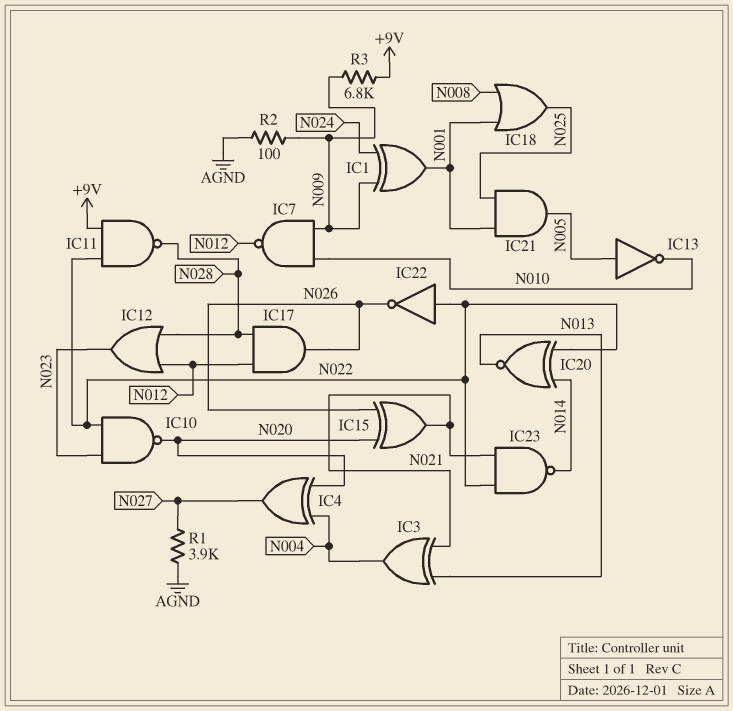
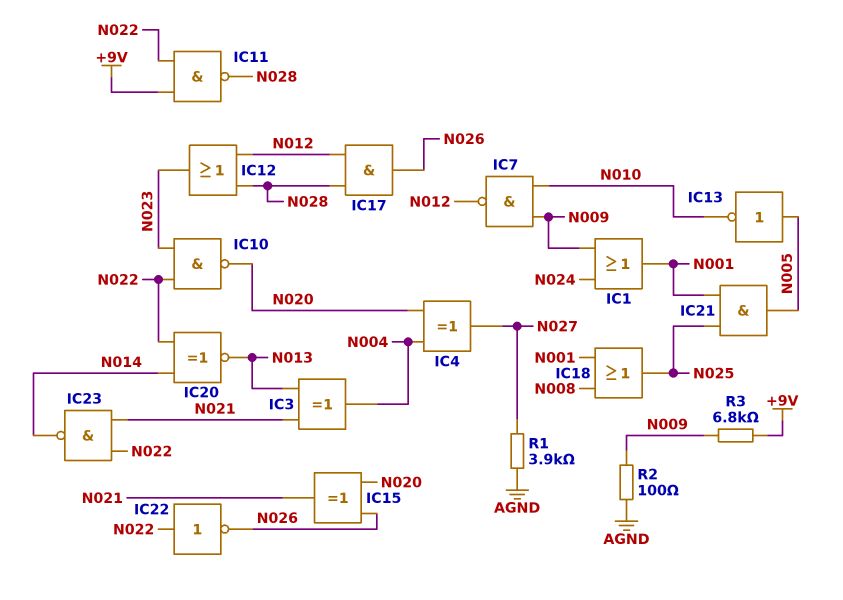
IC1: XOR (in N009, in N024, out N001) -> OR (in N009, in N024, out N001)

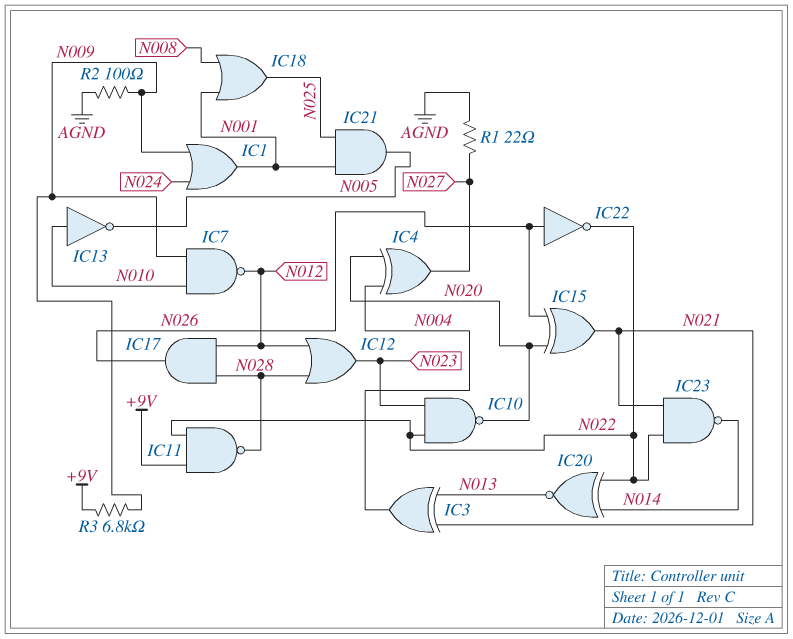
IC13: NOT (in N005, out N010) -> NOT (in N010, out N005)
IC22: NOT (in N022, out N026) -> NOT (in N026, out N022)
R1: 3.9k (AGND, N027) -> 22 (AGND, N027)

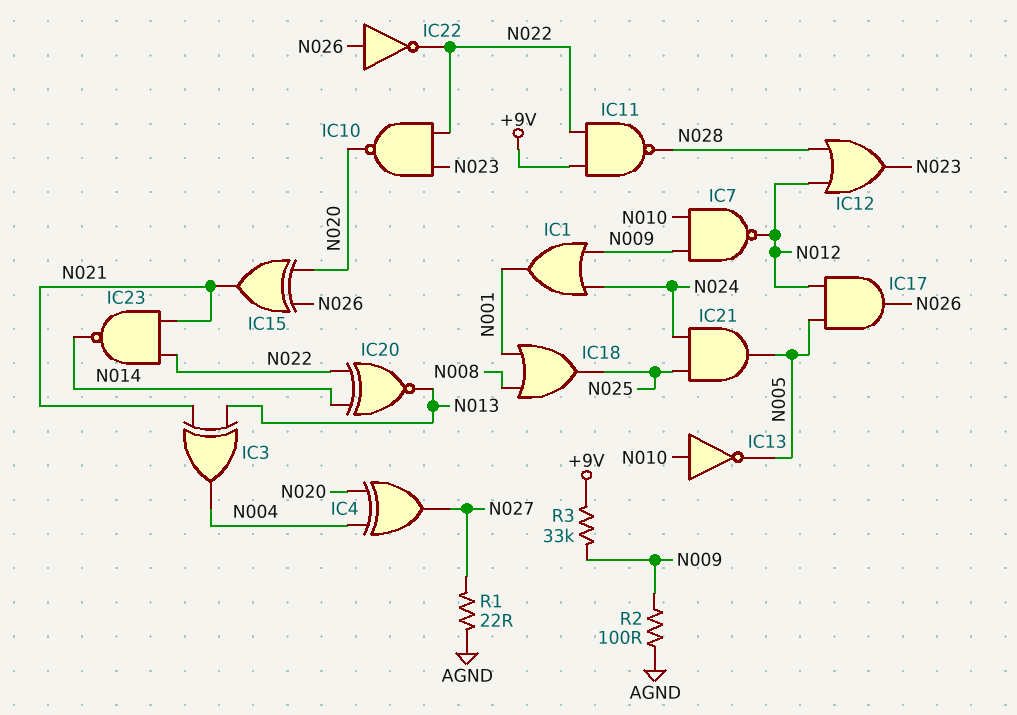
IC17: AND (in N012, in N028, out N026) -> AND (in N005, in N012, out N026)
IC21: AND (in N001, in N025, out N005) -> AND (in N024, in N025, out N005)
R3: 6.8k (+9V, N009) -> 33k (+9V, N009)

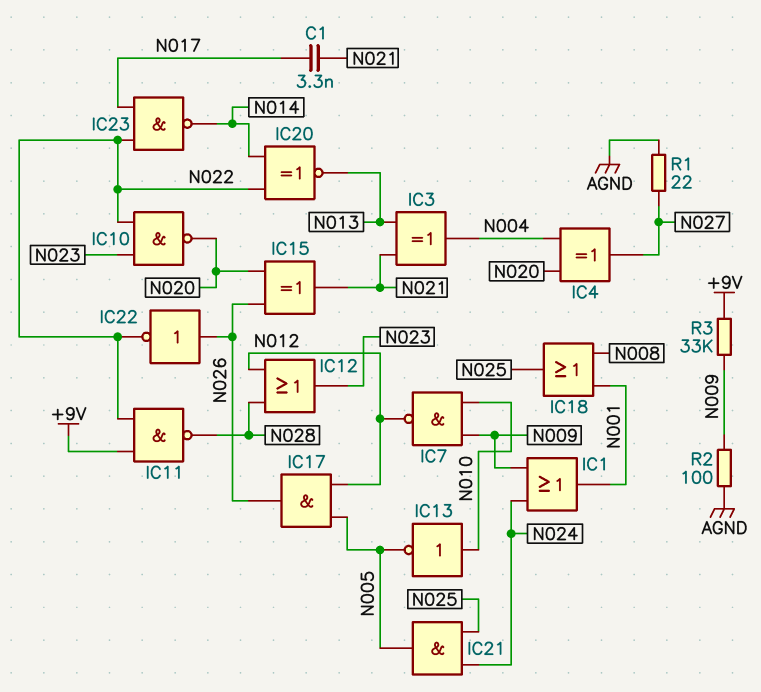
C1: none -> 3.3nF (N017, N021)
IC23: NAND (in N021, in N022, out N014) -> NAND (in N017, in N022, out N014)

